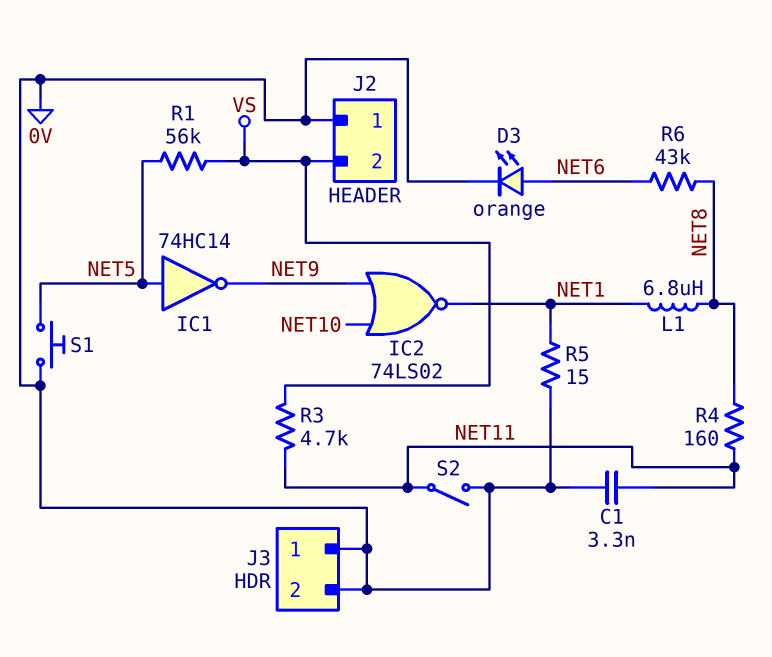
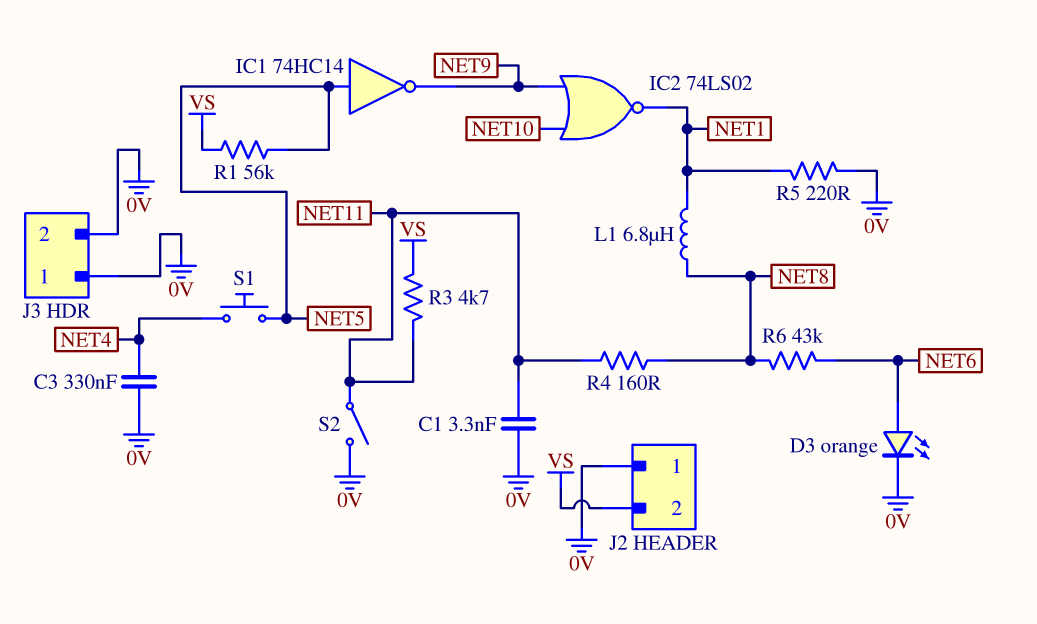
C3: none -> 330nF (0V, NET4)
R5: 15 (0V, NET1) -> 220 (0V, NET1)
S1: button (0V, NET5) -> button (NET4, NET5)

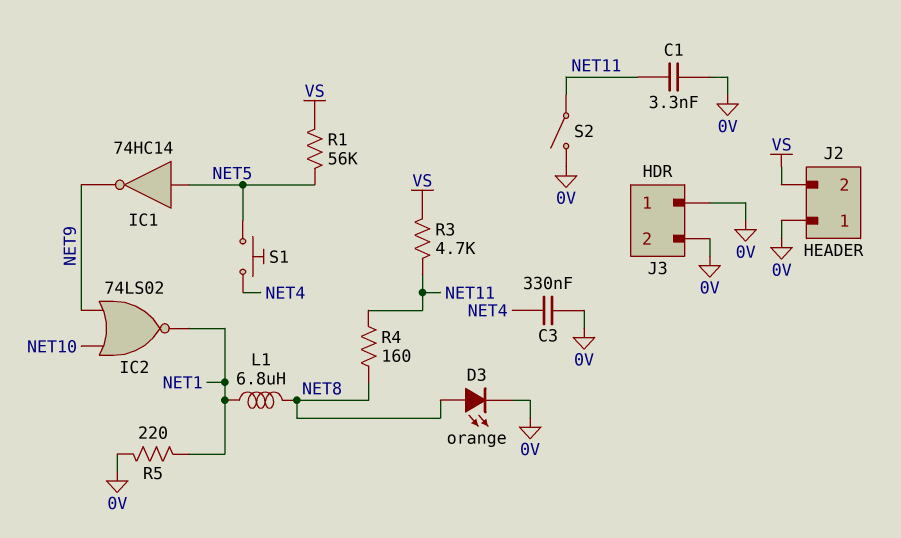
D3: LED orange (A NET6, K 0V) -> LED orange (A NET8, K 0V)
R6: 43k (NET6, NET8) -> none

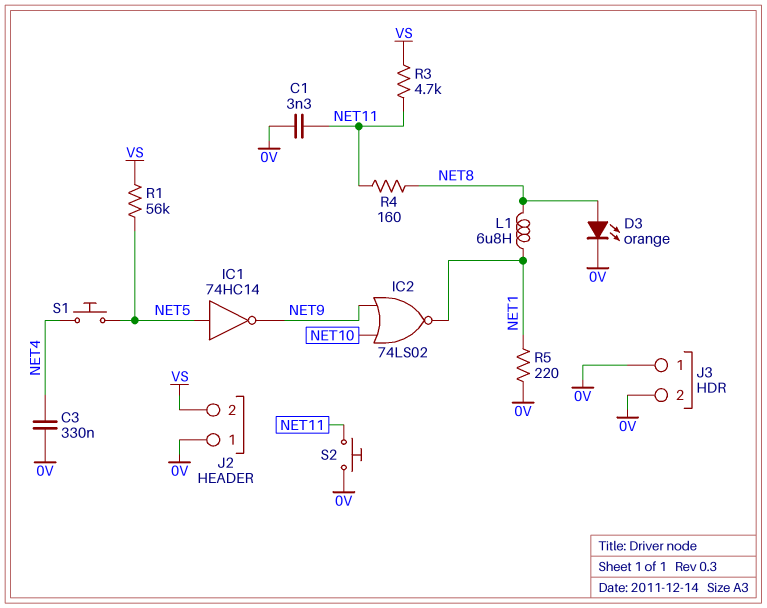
S2: switch (0V, NET11) -> button (0V, NET11)

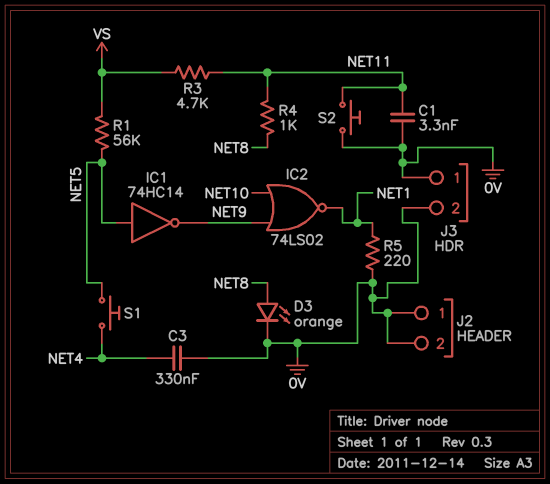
J2 pin 2: VS -> 0V
L1: 6.8uH (NET1, NET8) -> none
R4: 160 (NET8, NET11) -> 1k (NET8, NET11)

